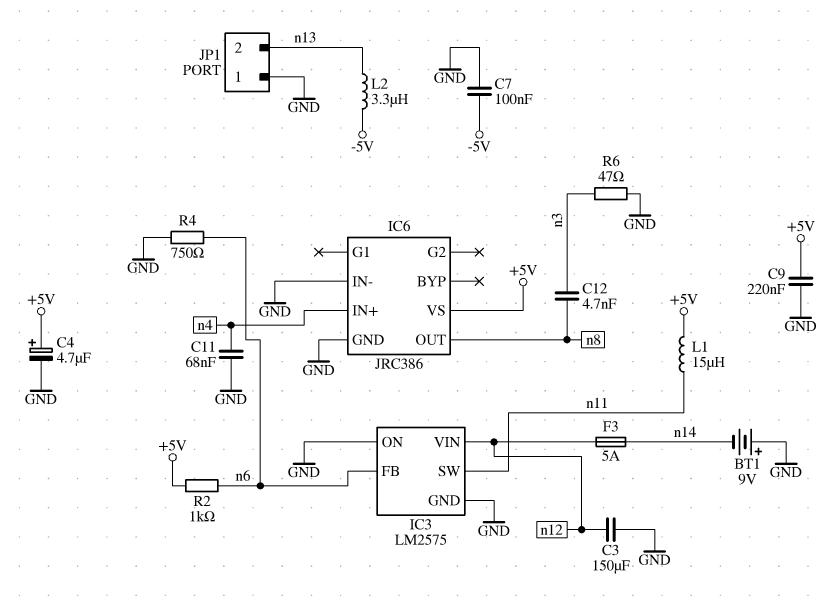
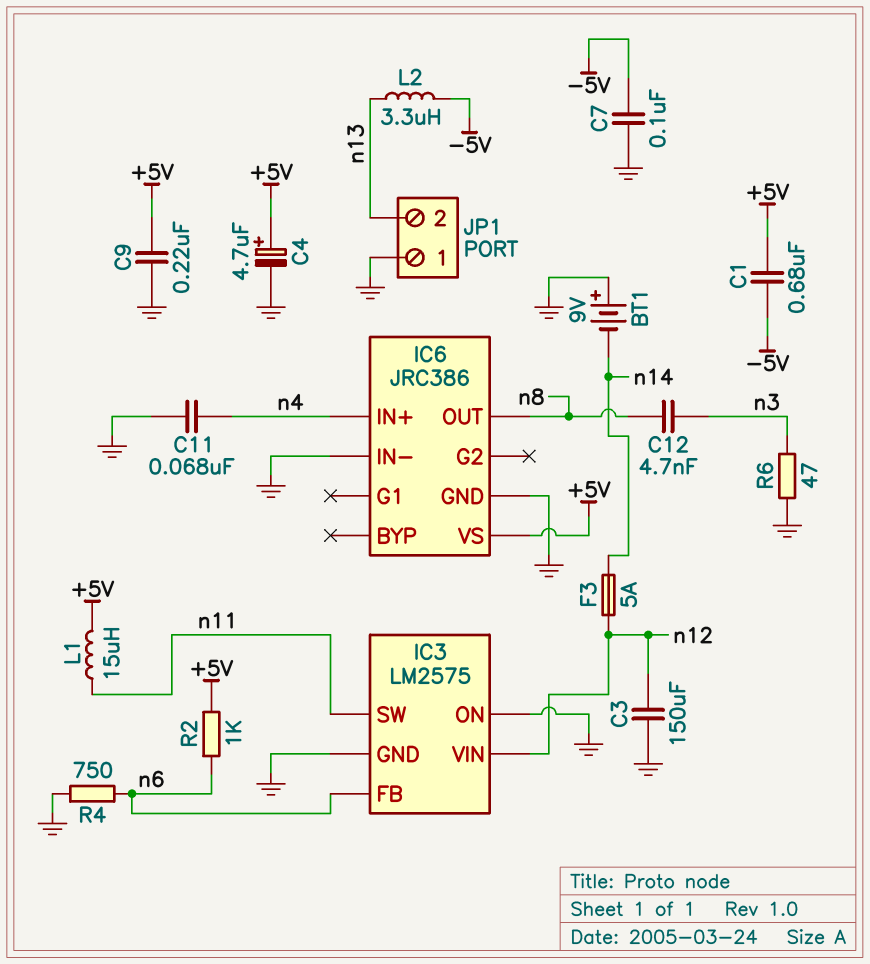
C1: none -> 680nF (+5V, -5V)

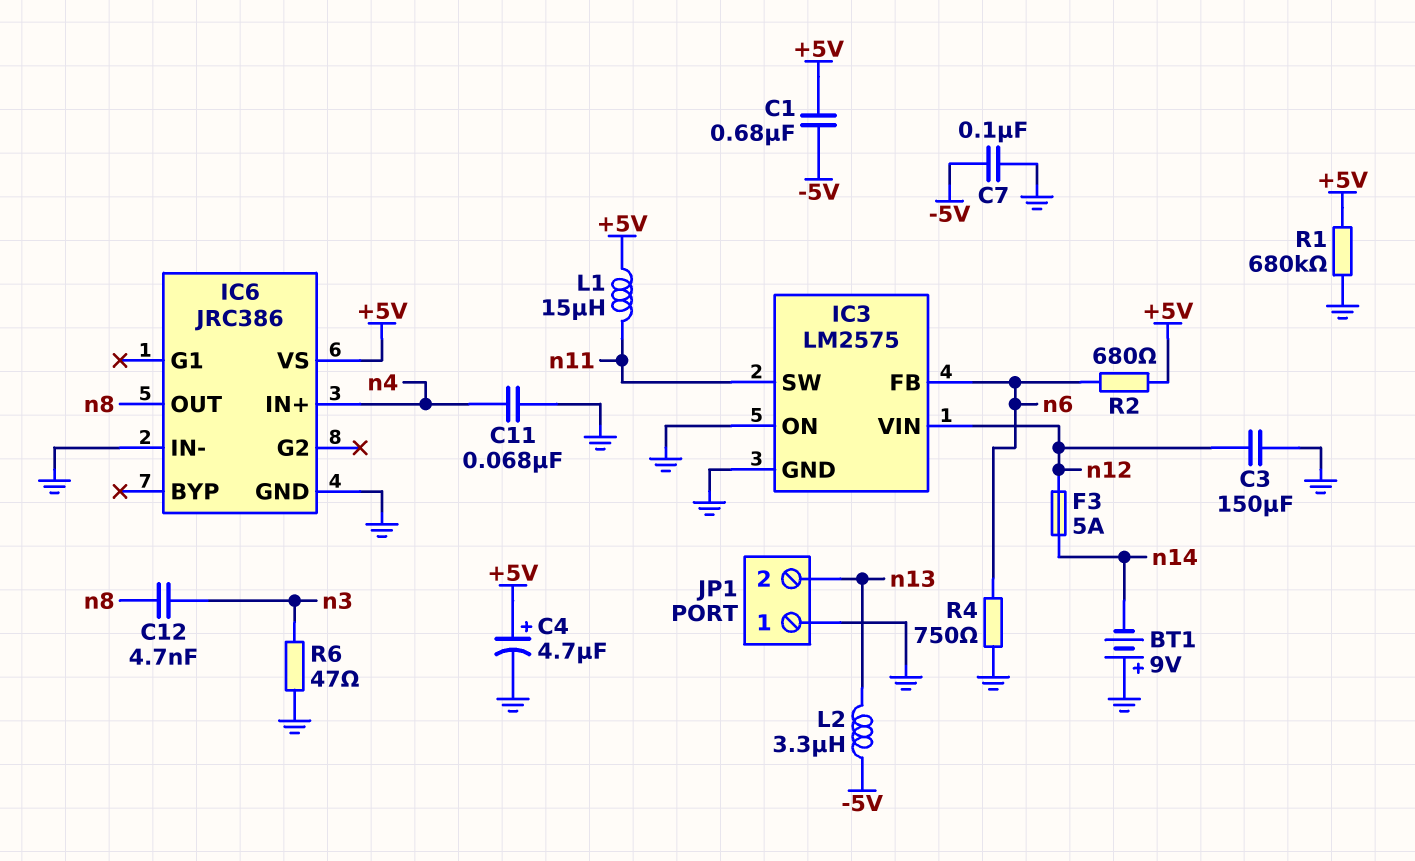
C9: 220nF (+5V, GND) -> none
R1: none -> 680k (+5V, GND)
R2: 1k (+5V, n6) -> 680 (+5V, n6)

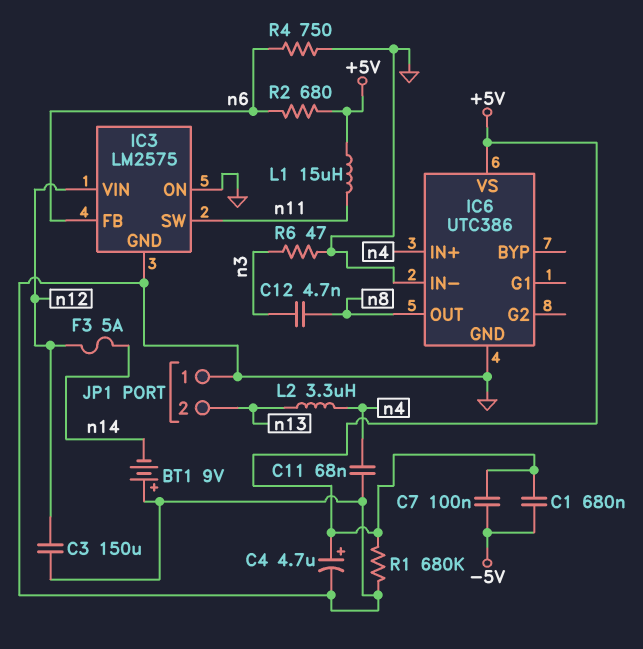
C7: 100nF (-5V, GND) -> 100nF (+5V, -5V)
IC6: JRC386 -> UTC386
L2: 3.3uH (-5V, n13) -> 3.3uH (n4, n13)

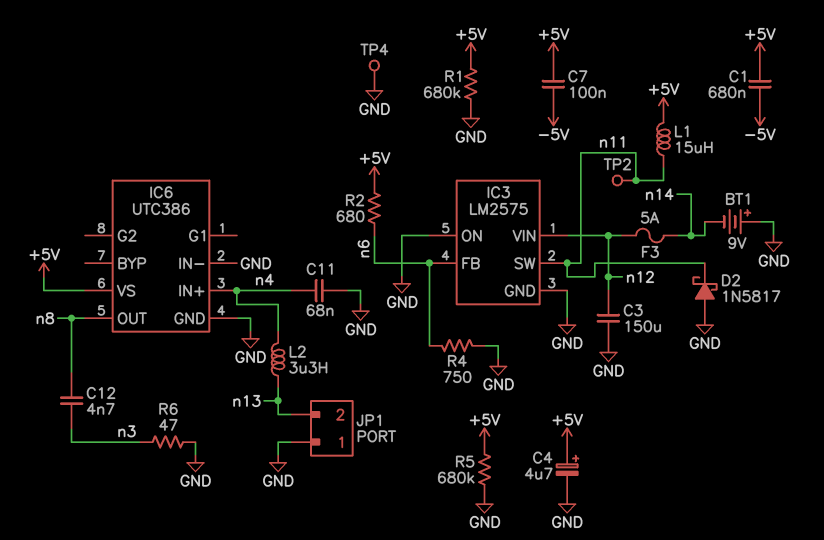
D2: none -> schottky 1N5817 (A GND, K n11)
R5: none -> 680k (+5V, GND)
TP2: none -> test point (n11)
TP4: none -> test point (GND)

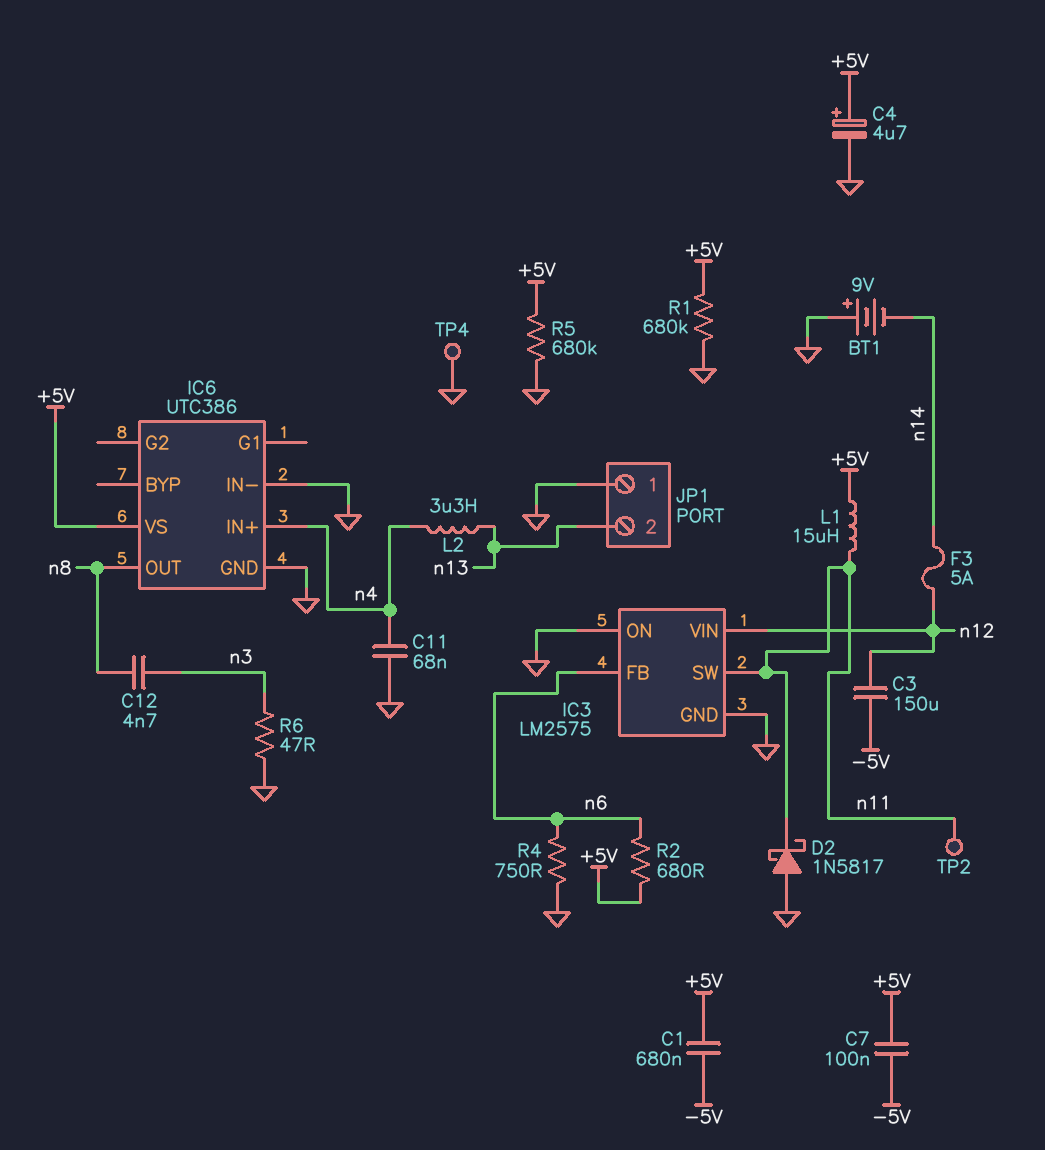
C3: 150uF (GND, n12) -> 150uF (-5V, n12)

